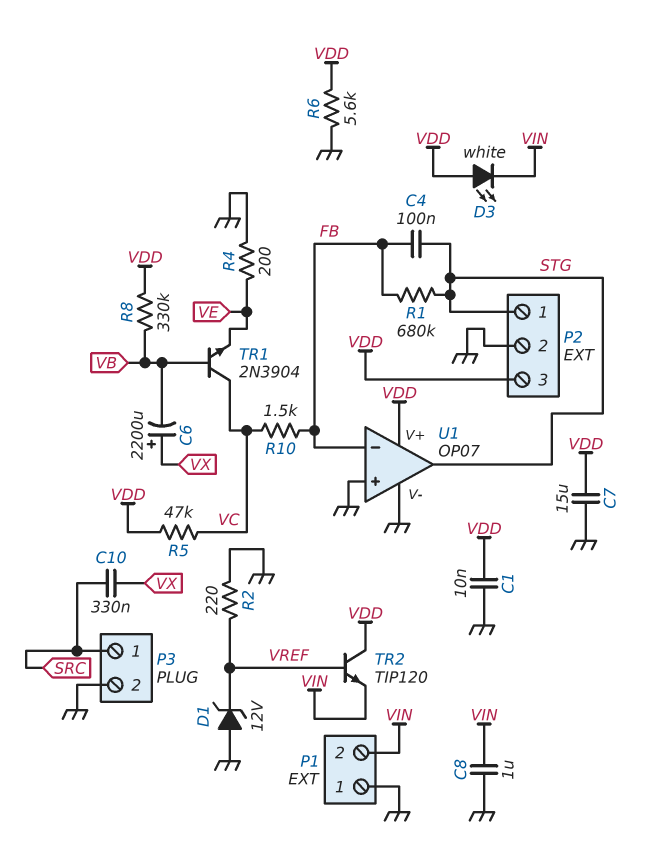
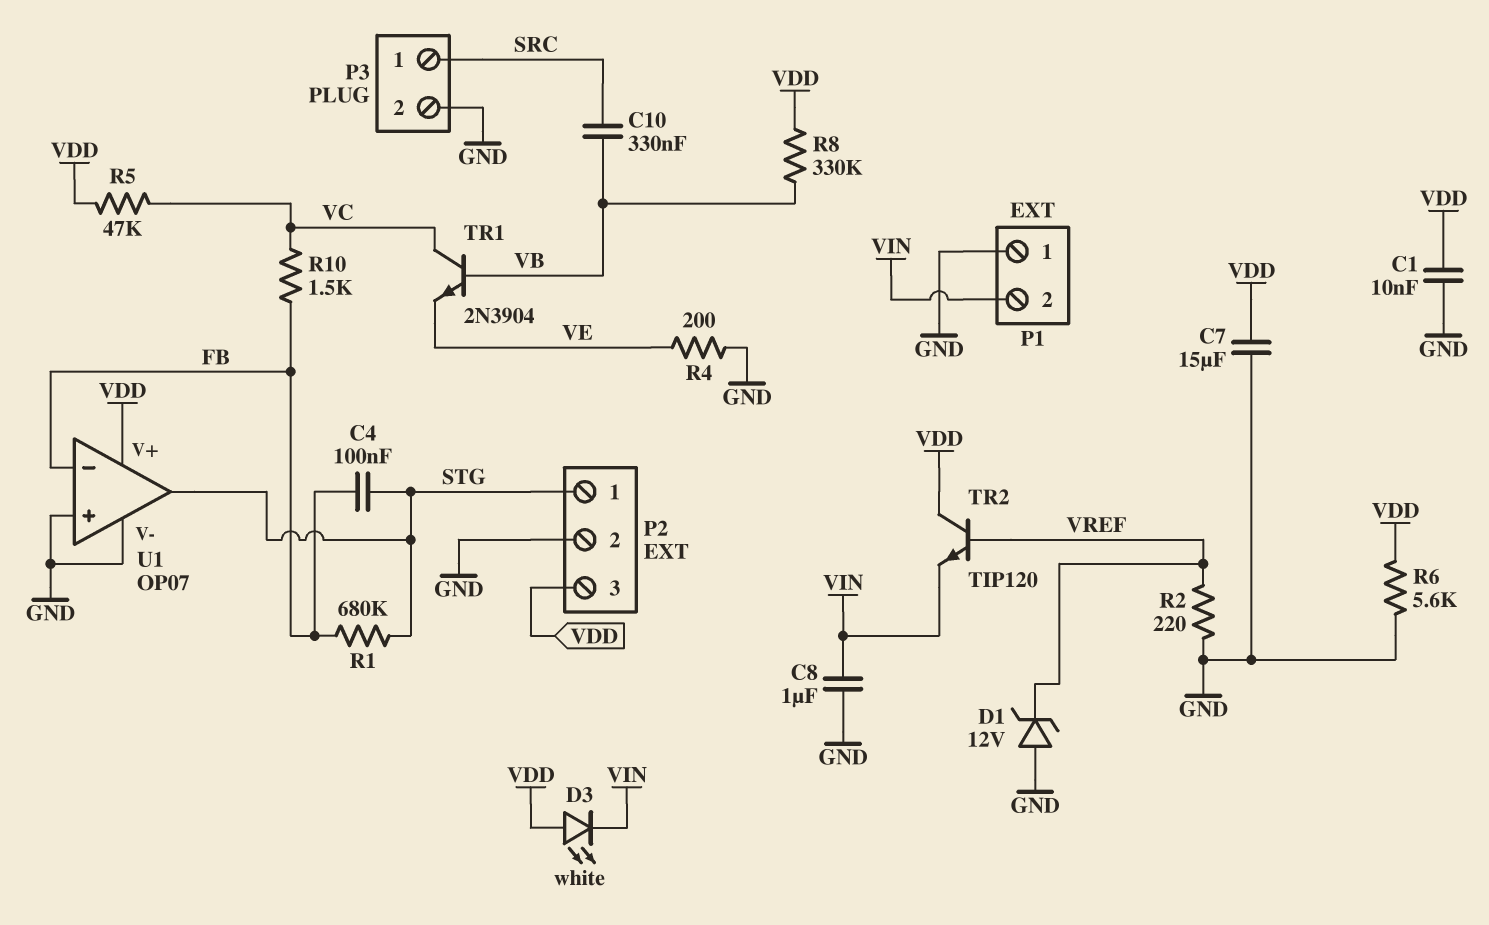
C6: 2200uF (plus VX, minus VB) -> none
C10: 330nF (SRC, VX) -> 330nF (SRC, VB)

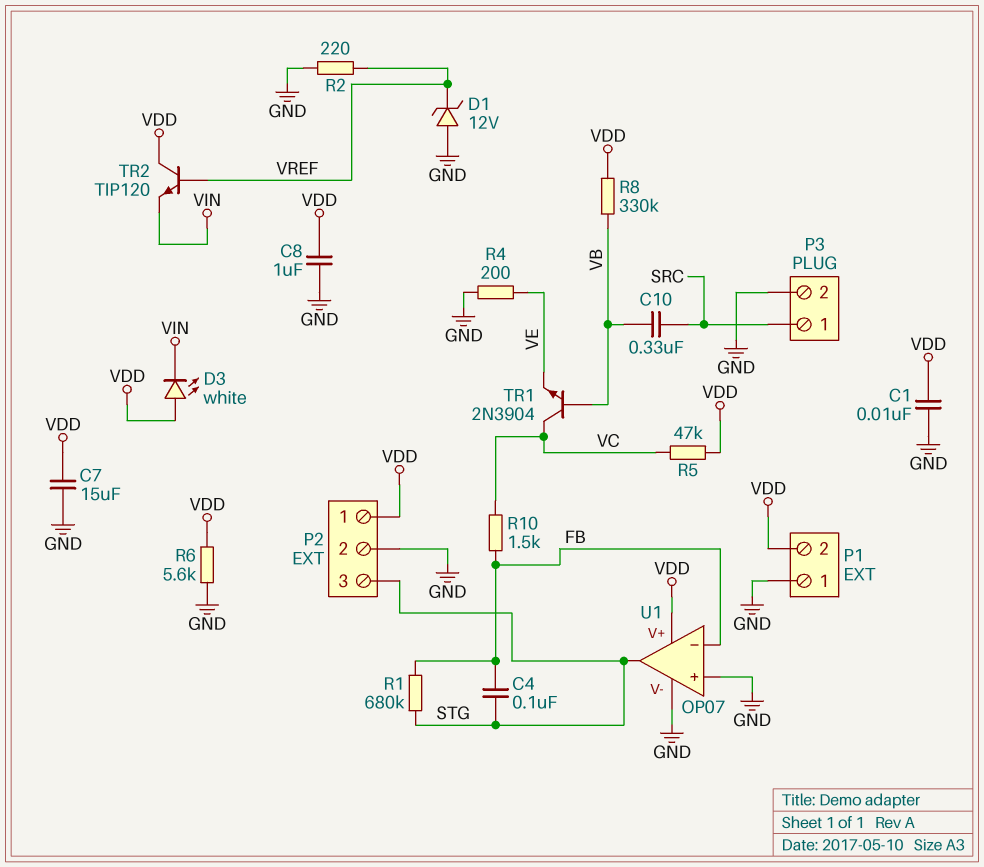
C8: 1uF (GND, VIN) -> 1uF (GND, VDD)
P1 pin 2: VIN -> VDD
P2 pin 1: STG -> VDD
P2 pin 3: VDD -> STG

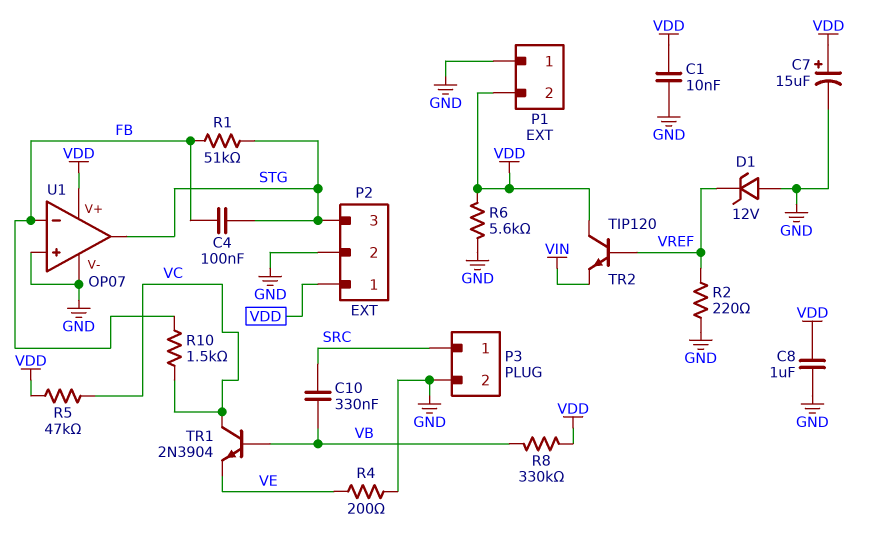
C7: 15uF (GND, VDD) -> 15uF (plus VDD, minus GND)
D3: LED white (A VDD, K VIN) -> none
R1: 680k (FB, STG) -> 51k (FB, STG)

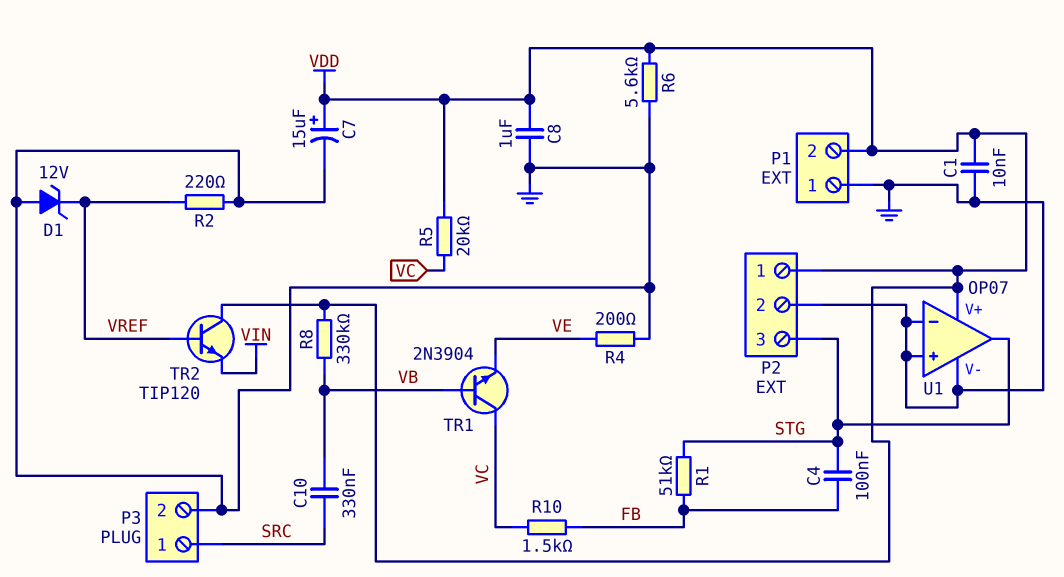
R5: 47k (VC, VDD) -> 20k (VC, VDD)
U1 pin in-: FB -> GND

